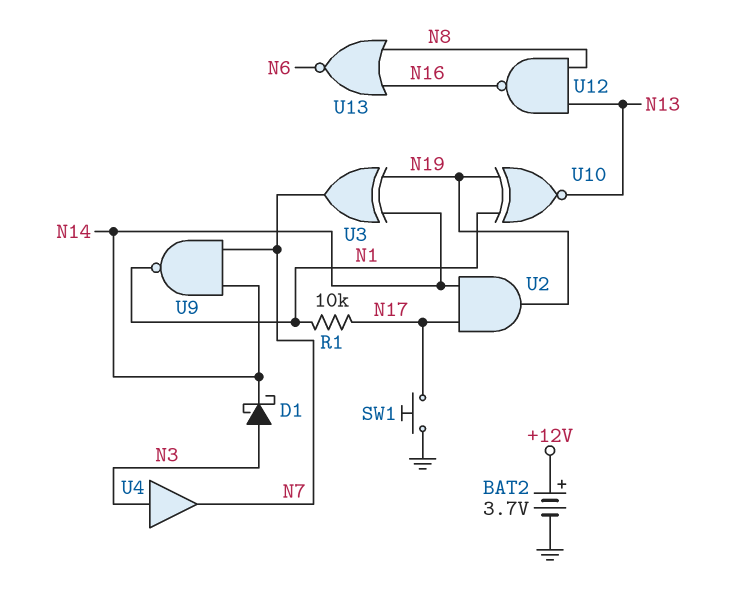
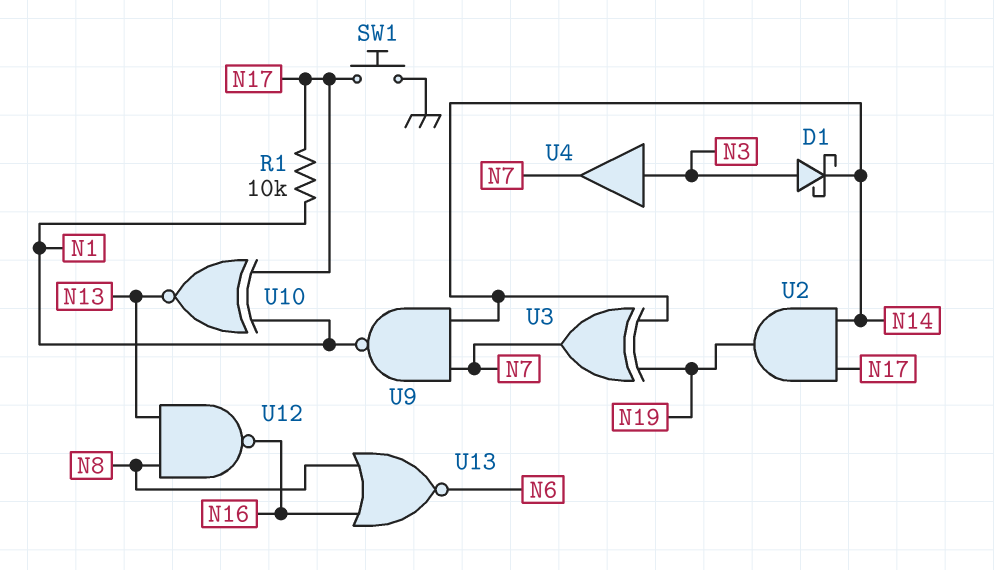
BAT2: 3.7V (plus +12V, minus GND) -> none
U10: XNOR (in N1, in N19, out N13) -> XNOR (in N1, in N17, out N13)

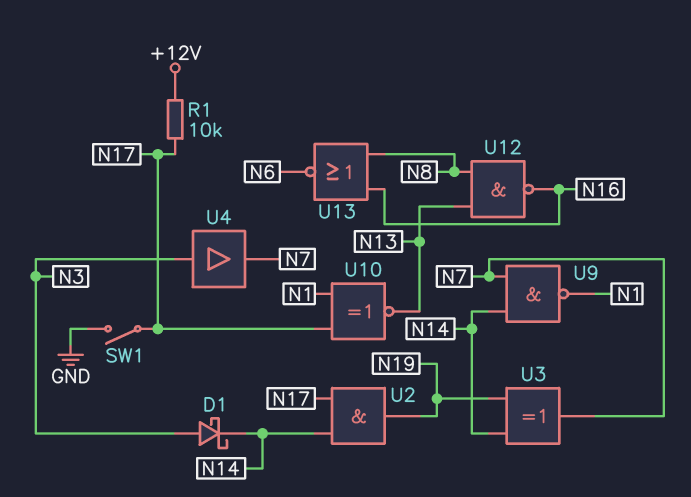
R1: 10k (N1, N17) -> 10k (+12V, N17)
SW1: button (GND, N17) -> switch (GND, N17)

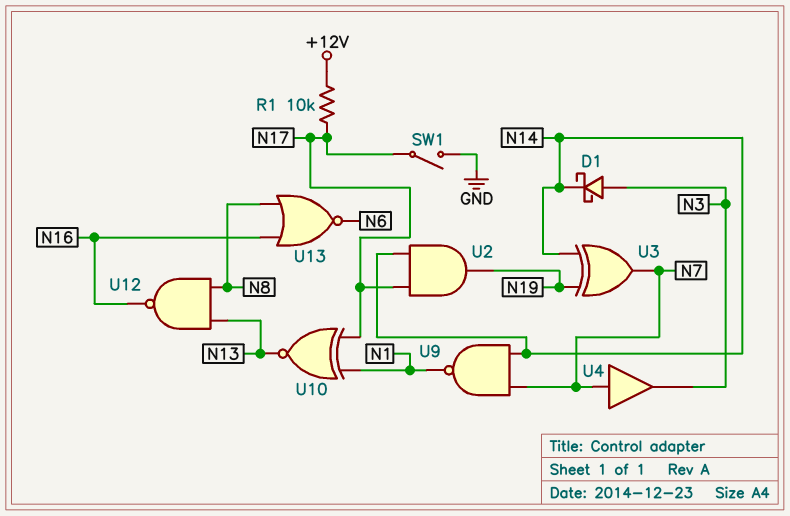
U4: buffer (in N3, out N7) -> buffer (in N7, out N3)

